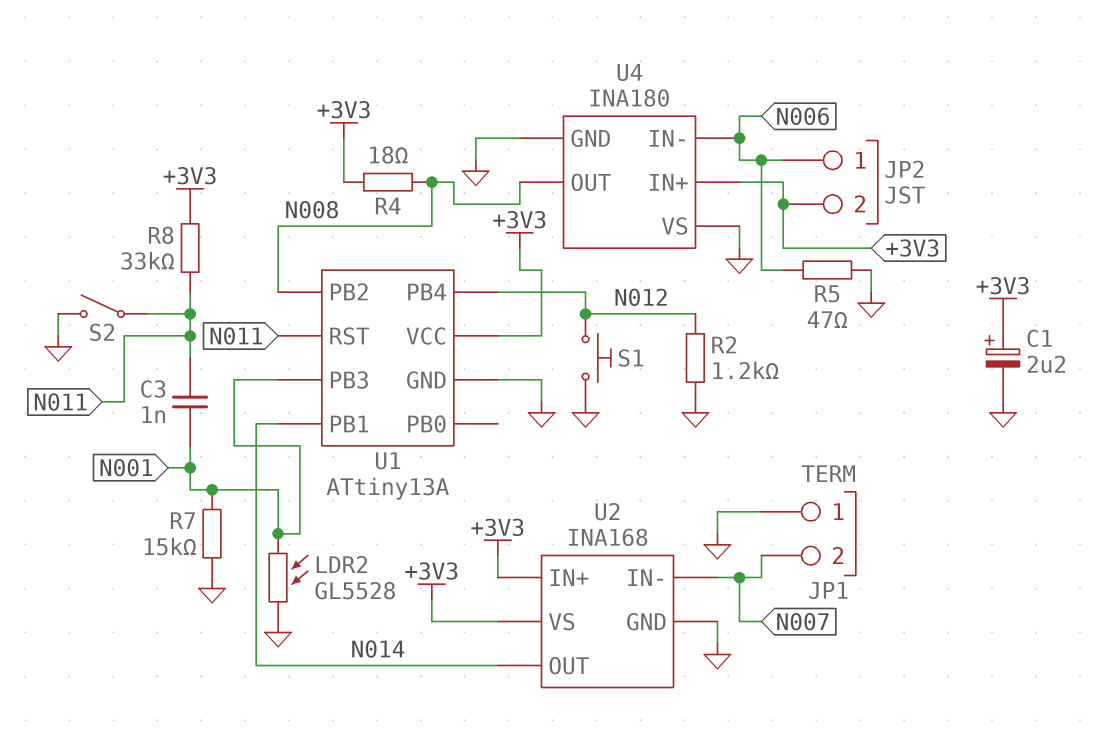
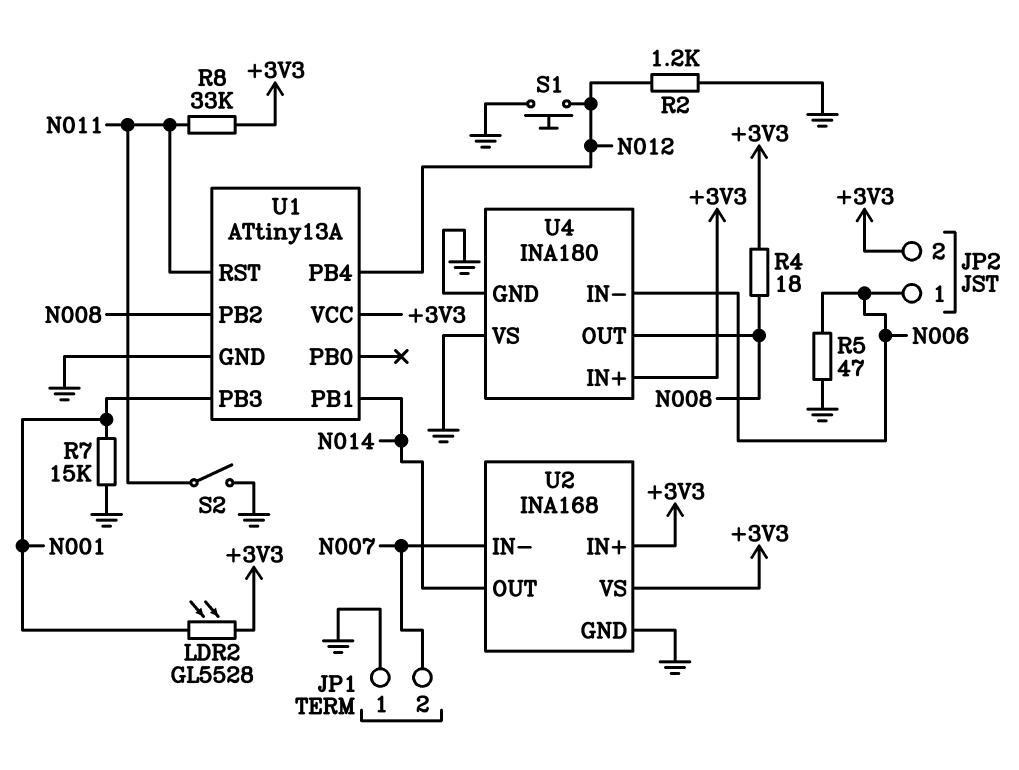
C1: 2.2uF (plus +3V3, minus GND) -> none
C3: 1nF (N001, N011) -> none
LDR2: GL5528 (GND, N001) -> GL5528 (+3V3, N001)

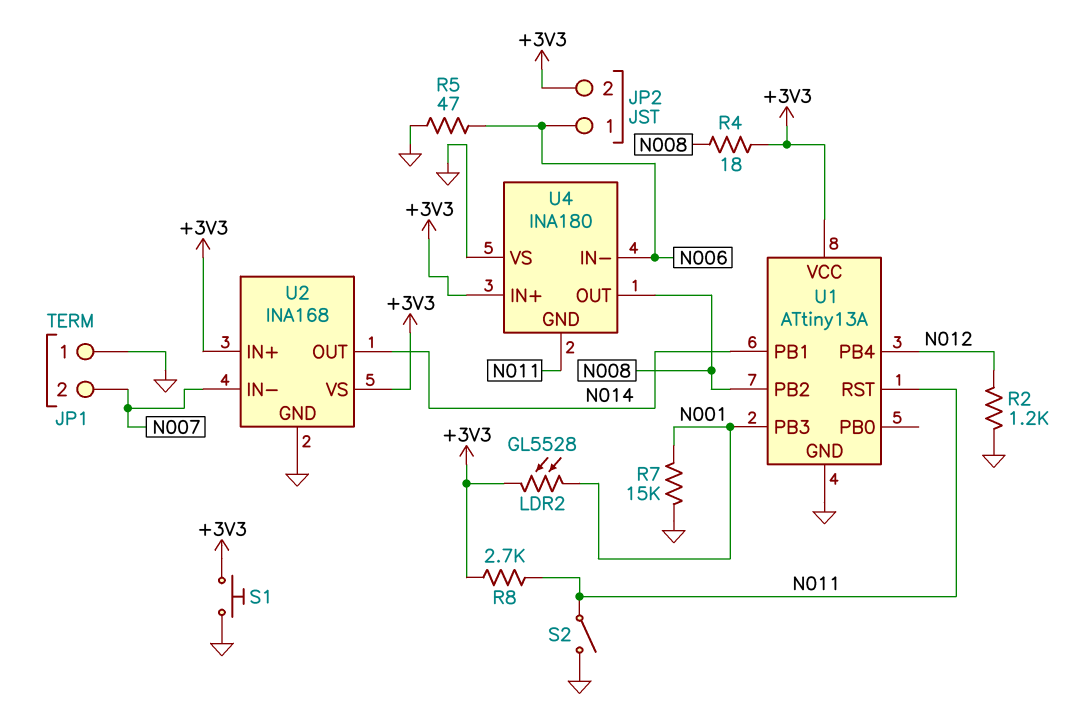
R8: 33k (+3V3, N011) -> 2.7k (+3V3, N011)
S1: button (GND, N012) -> button (+3V3, GND)
U4 pin GND: GND -> N011

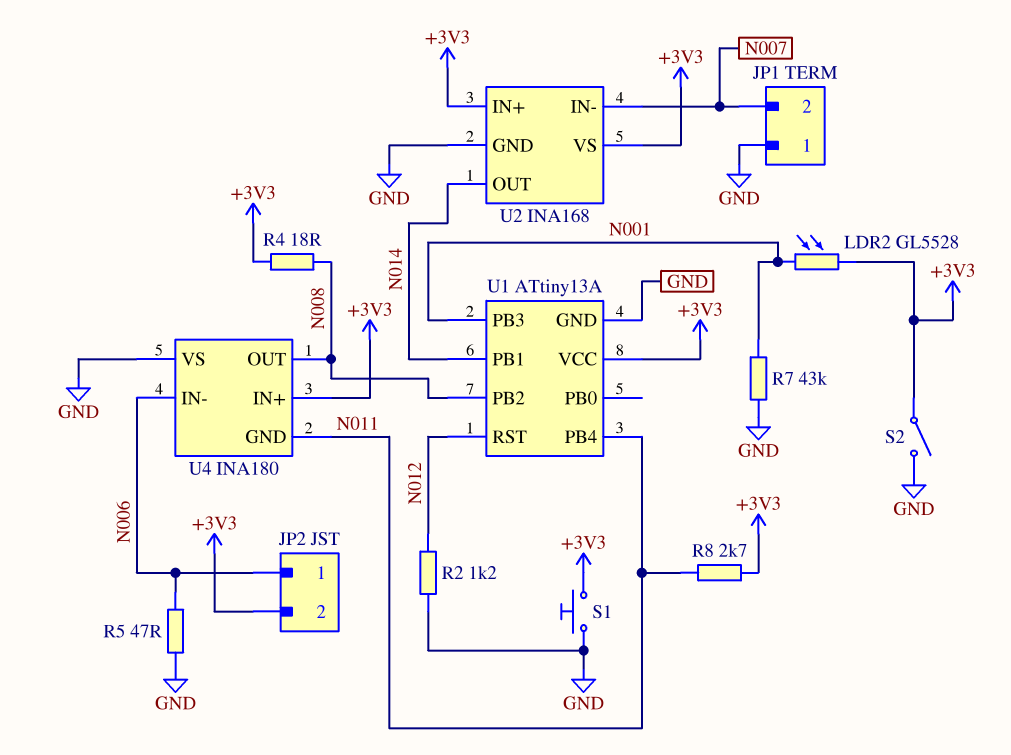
R7: 15k (GND, N001) -> 43k (GND, N001)
S2: switch (GND, N011) -> switch (+3V3, GND)
U1 pin PB4: N012 -> N011
U1 pin RST: N011 -> N012

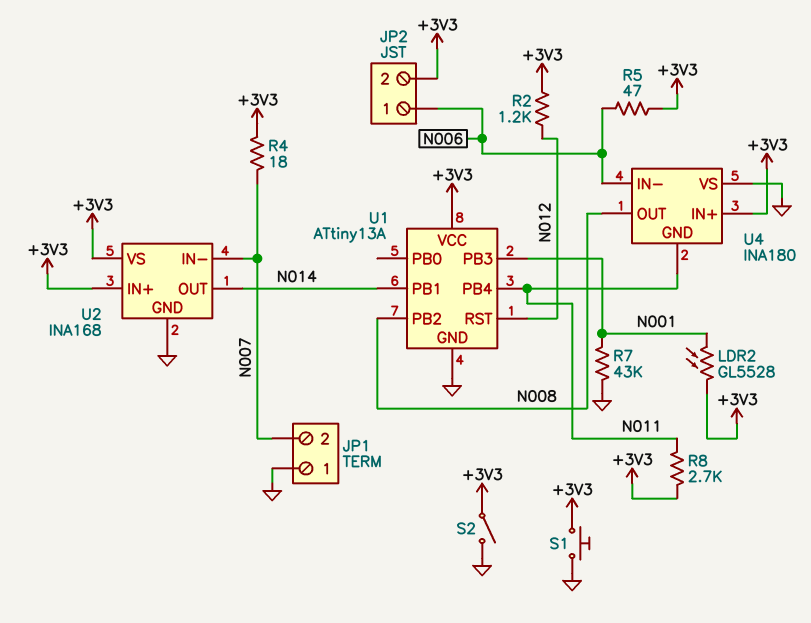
R2: 1.2k (GND, N012) -> 1.2k (+3V3, N012)
R4: 18 (+3V3, N008) -> 18 (+3V3, N007)
R5: 47 (GND, N006) -> 47 (+3V3, N006)

